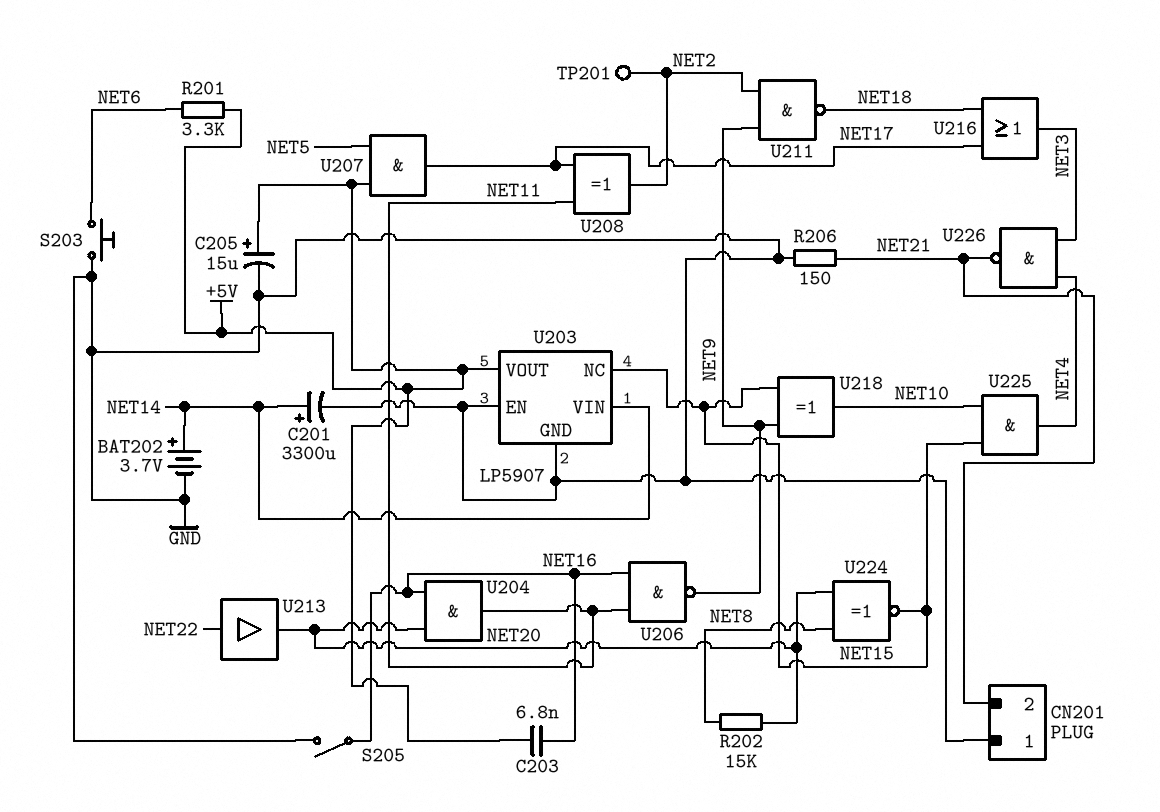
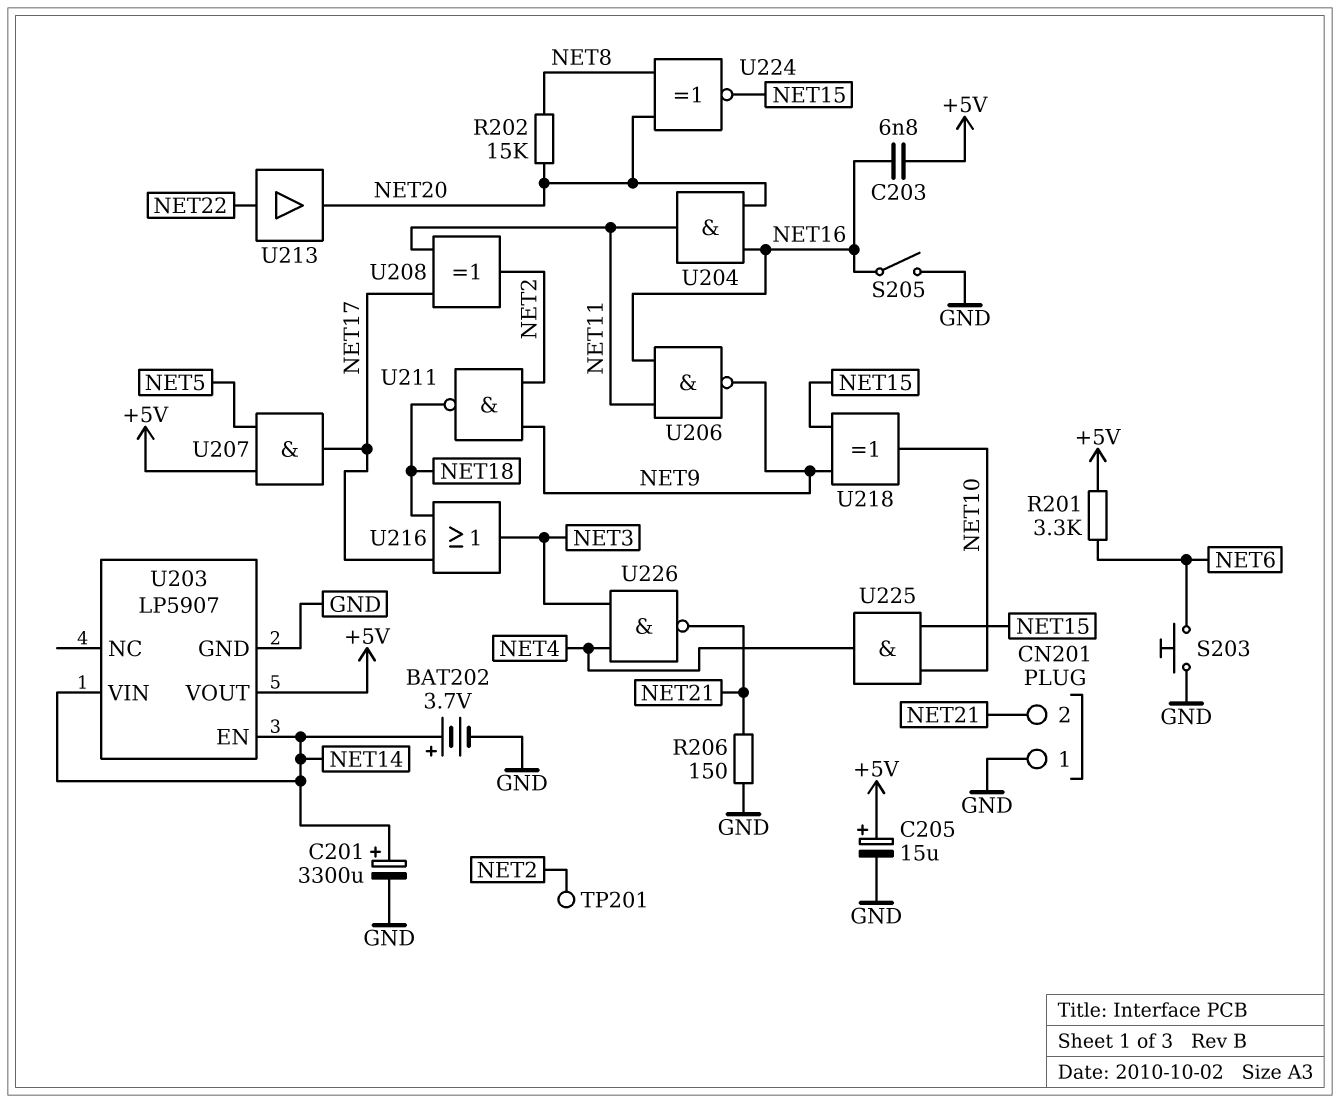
U203 pin EN: GND -> NET14
U203 pin NC: NET15 -> none

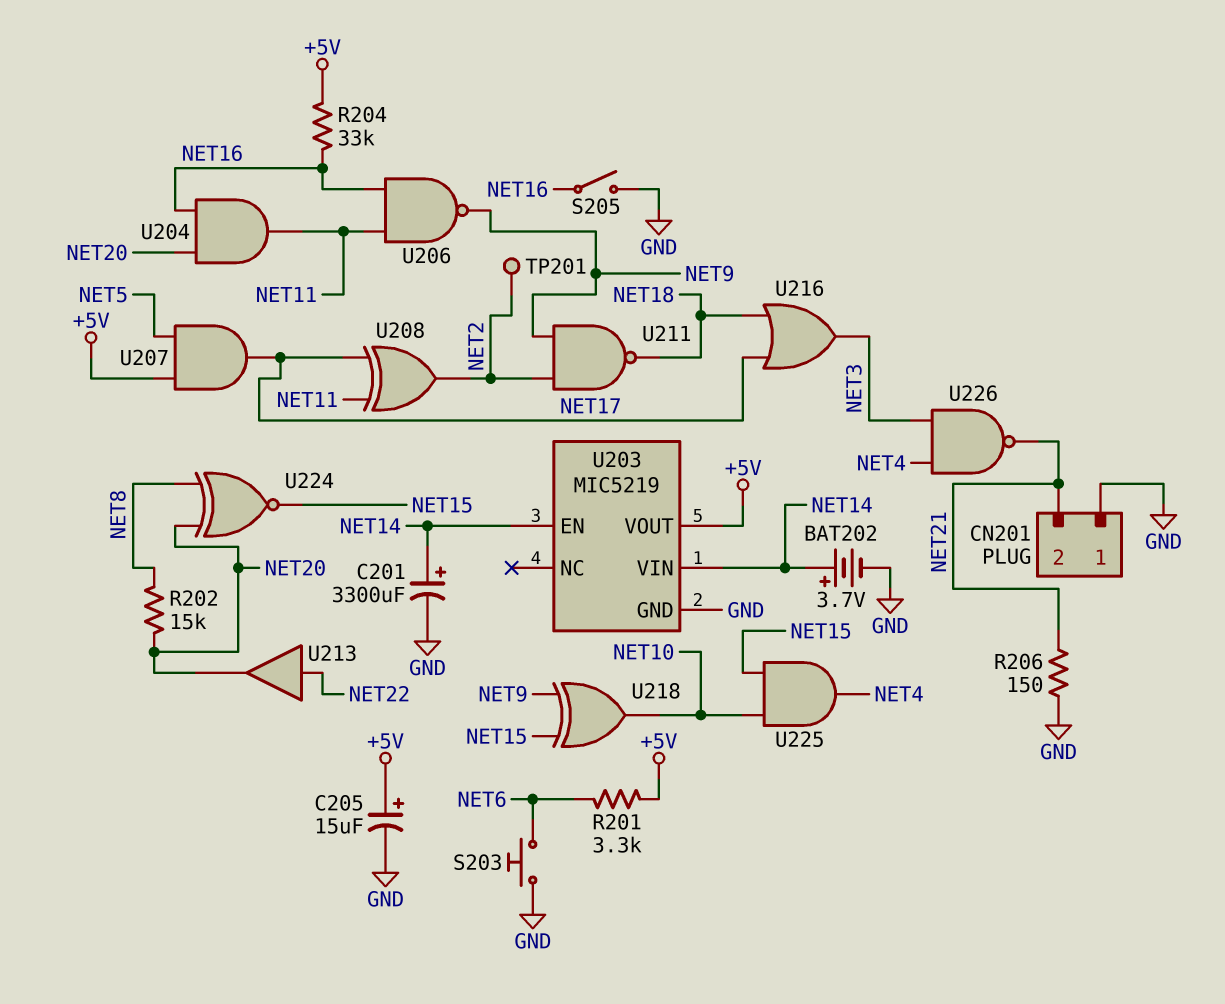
C203: 6.8nF (+5V, NET16) -> none
R204: none -> 33k (+5V, NET16)
U203: LP5907 -> MIC5219

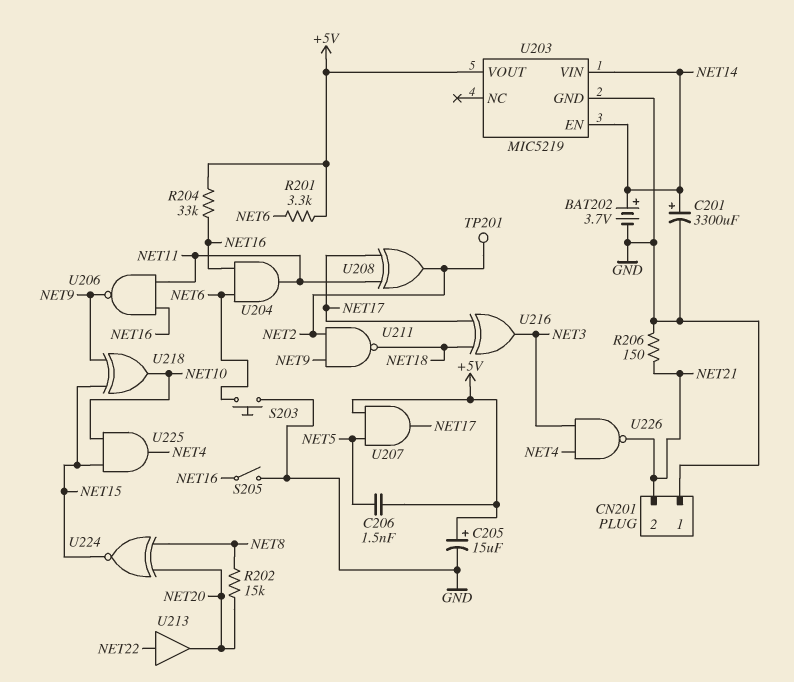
C206: none -> 1.5nF (+5V, NET5)
U204: AND (in NET16, in NET20, out NET11) -> AND (in NET6, in NET16, out NET11)
U216: OR (in NET17, in NET18, out NET3) -> XOR (in NET17, in NET18, out NET3)

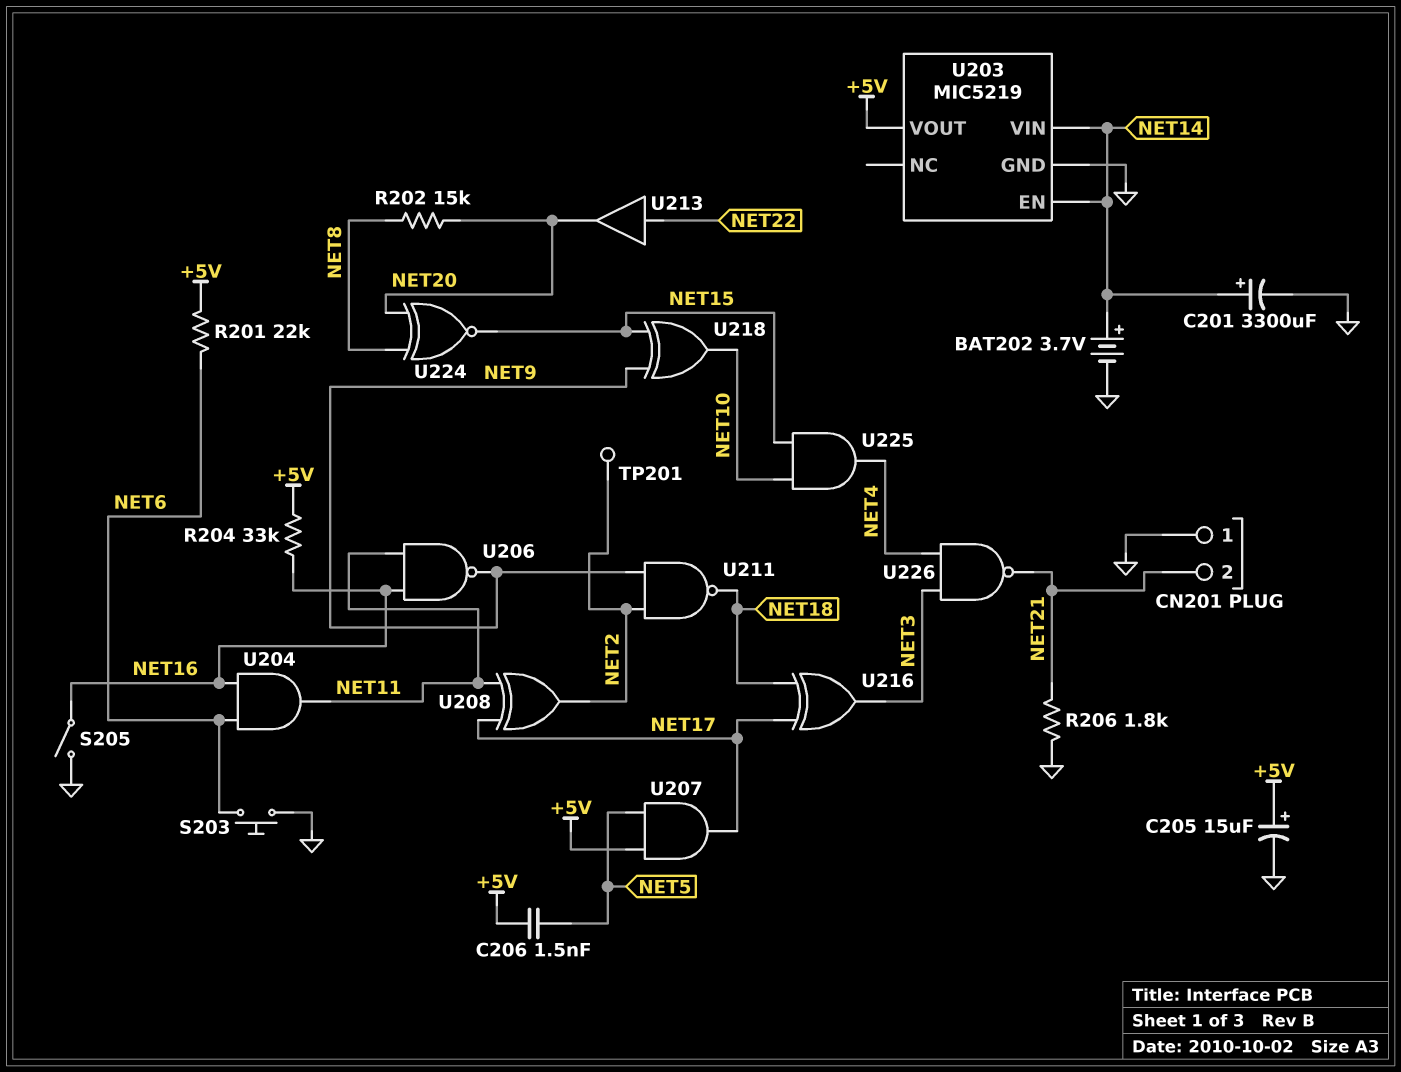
R201: 3.3k (+5V, NET6) -> 22k (+5V, NET6)
R206: 150 (GND, NET21) -> 1.8k (GND, NET21)

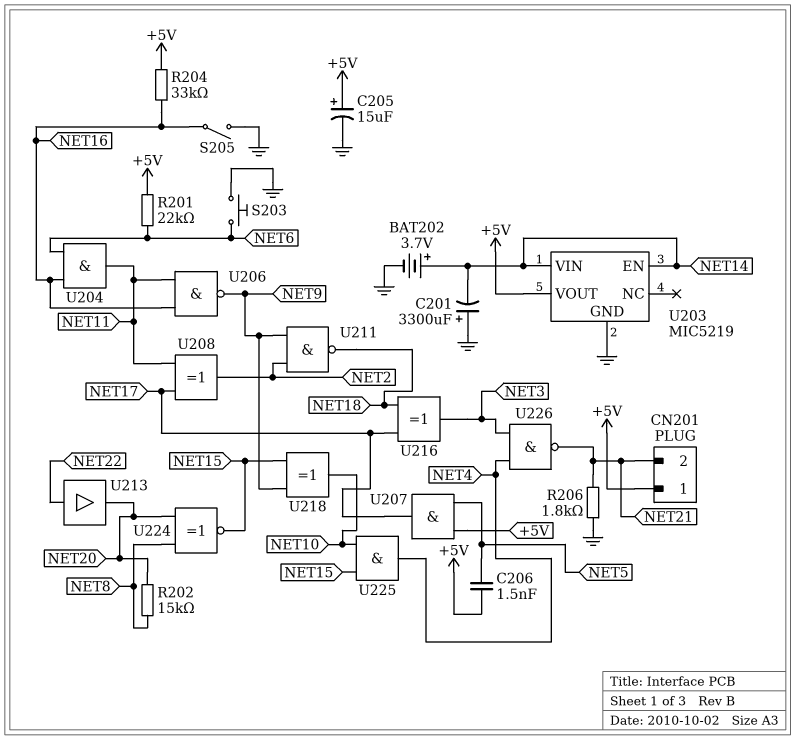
C201: 3300uF (plus NET14, minus GND) -> 3300uF (plus GND, minus NET14)
CN201 pin 1: GND -> +5V
TP201: test point (NET2) -> none

